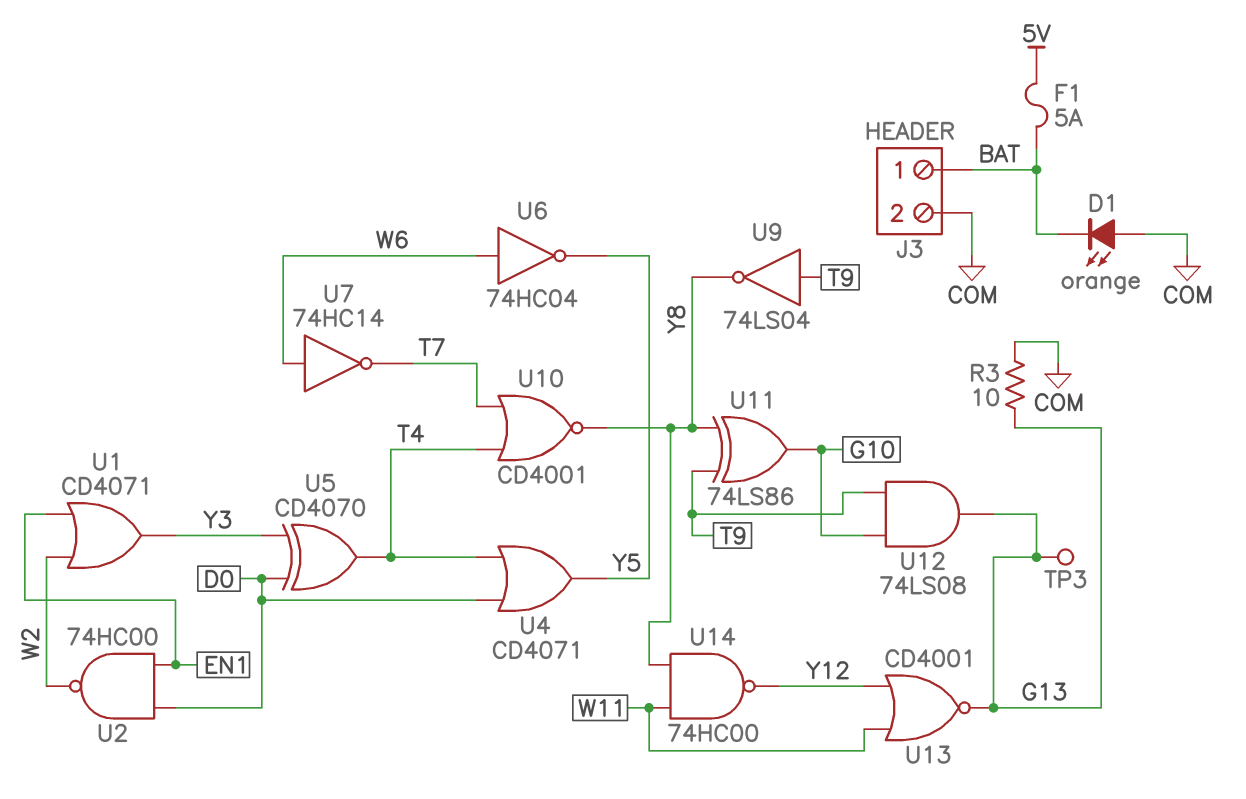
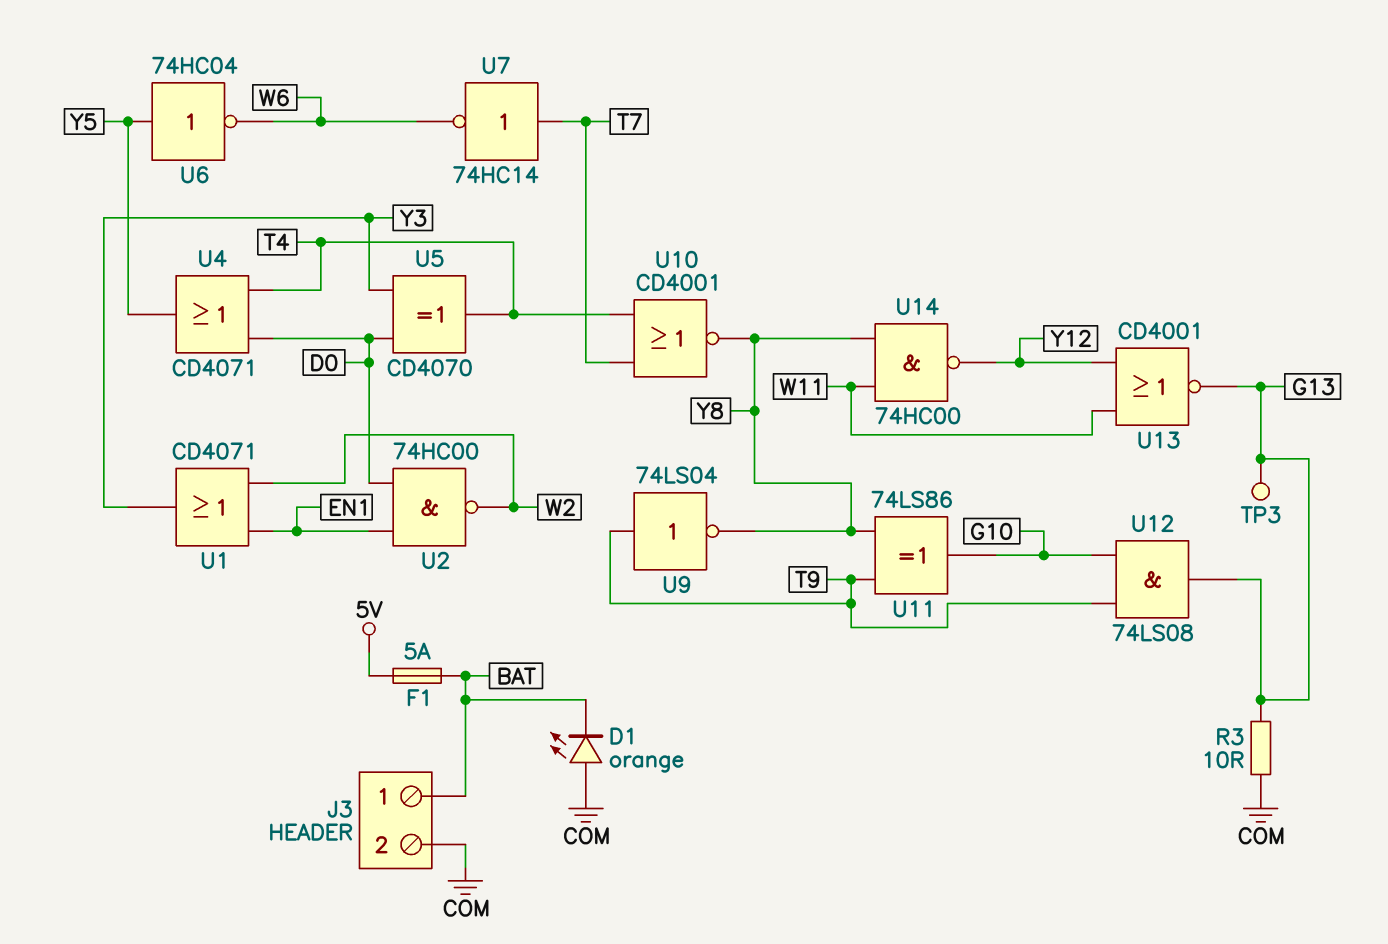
U6: NOT 74HC04 (in W6, out Y5) -> NOT 74HC04 (in Y5, out W6)
U7: NOT 74HC14 (in W6, out T7) -> NOT 74HC14 (in T7, out W6)

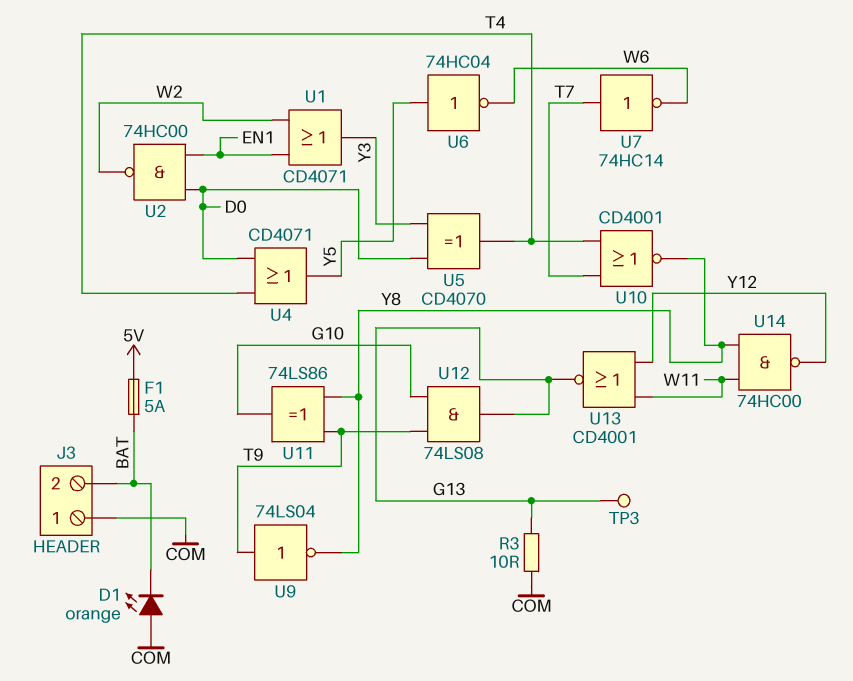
J3 pin 1: BAT -> COM
J3 pin 2: COM -> BAT

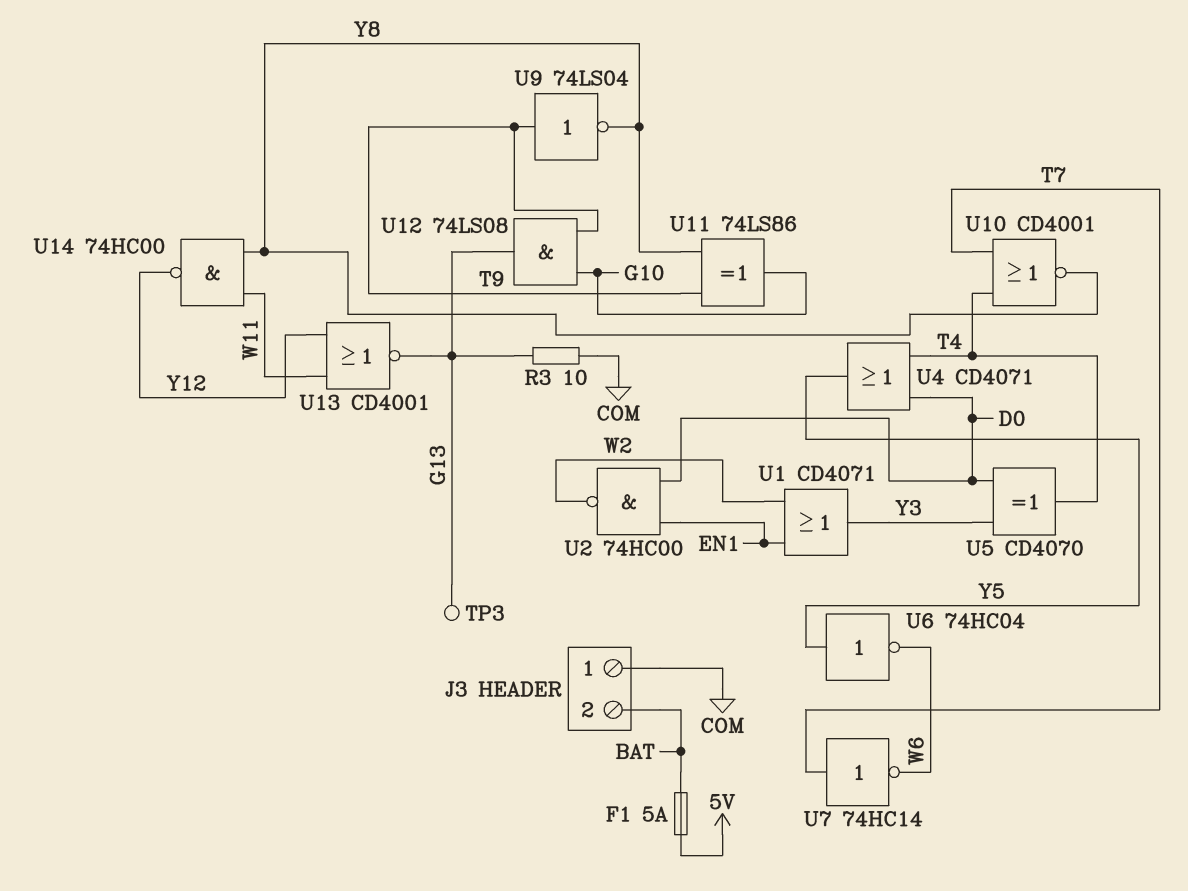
D1: LED orange (A COM, K BAT) -> none

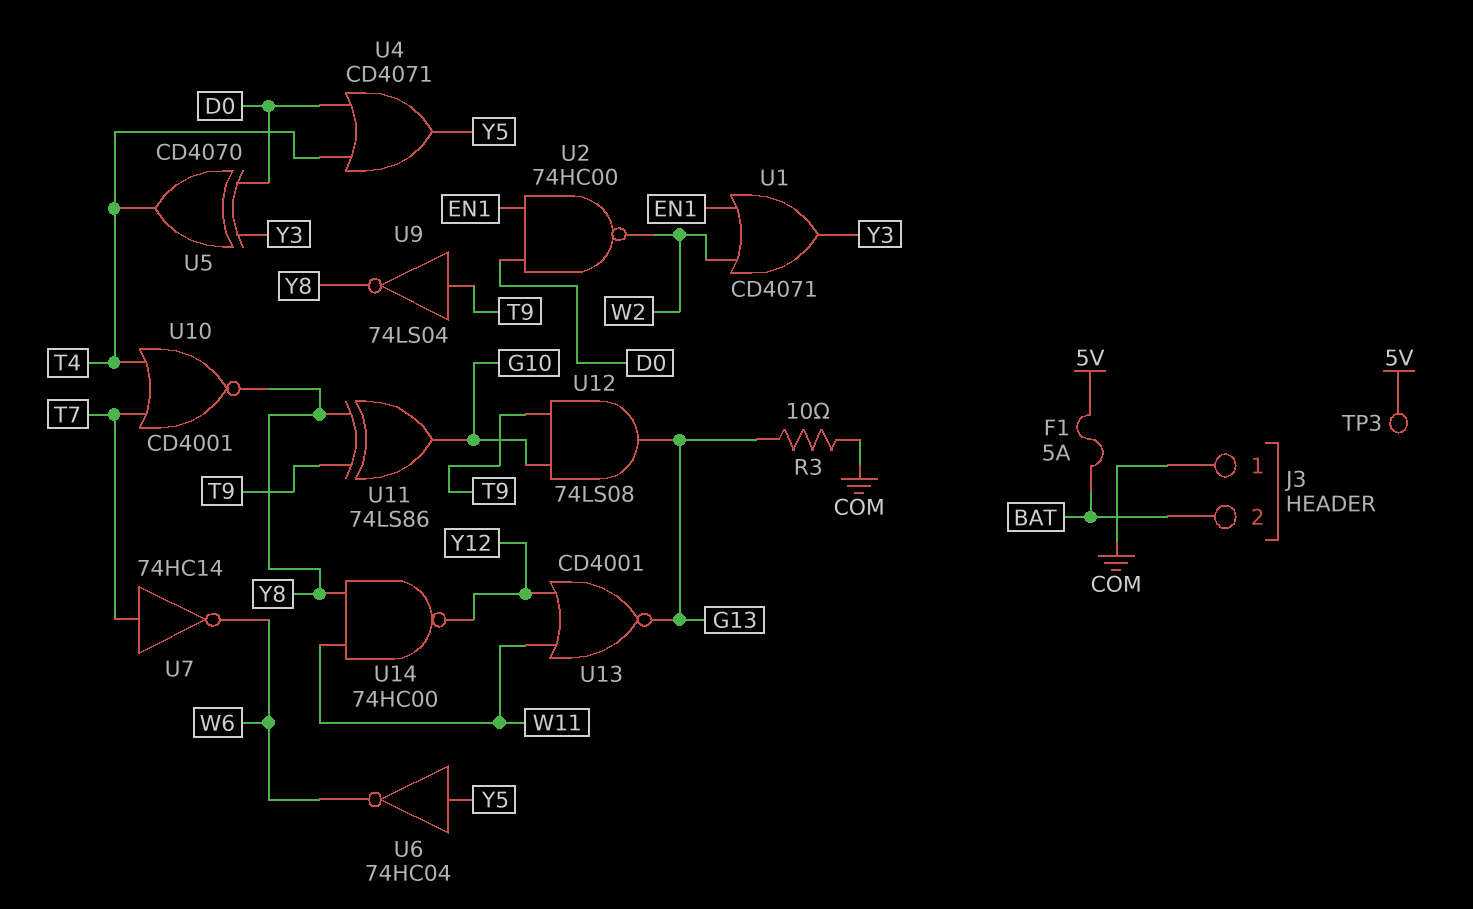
TP3: test point (G13) -> test point (5V)

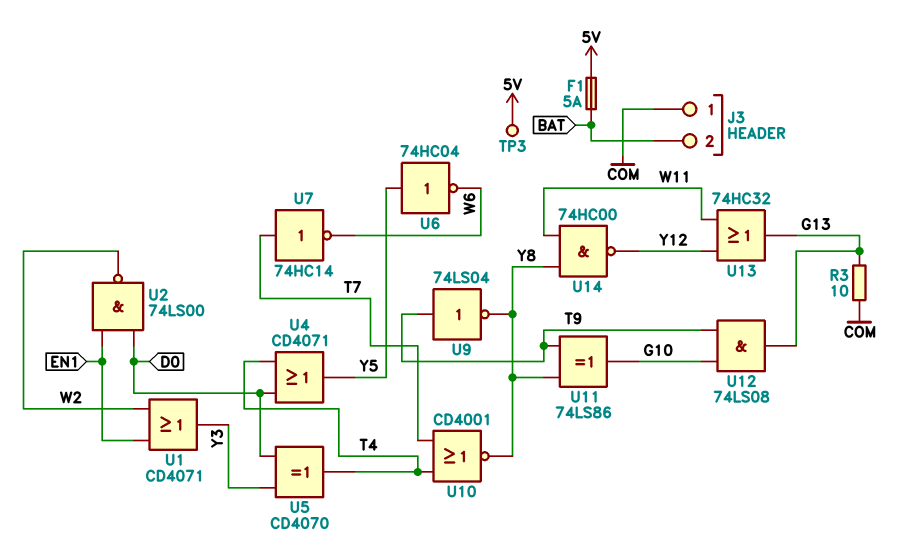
U2: NAND 74HC00 (in D0, in EN1, out W2) -> NAND 74LS00 (in D0, in EN1, out W2)
U13: NOR CD4001 (in W11, in Y12, out G13) -> OR 74HC32 (in W11, in Y12, out G13)

